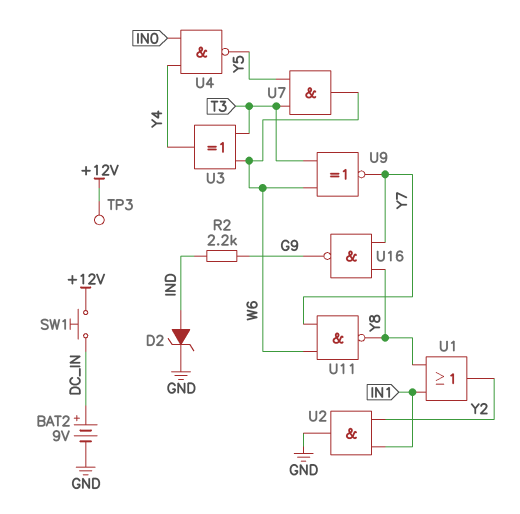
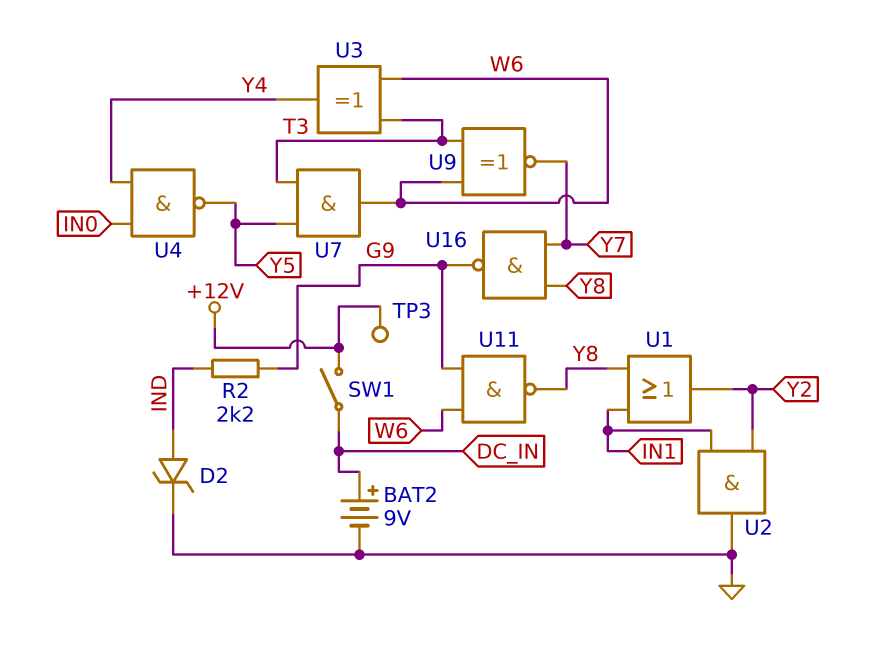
SW1: button (+12V, DC_IN) -> switch (+12V, DC_IN)
U11: NAND (in W6, in Y7, out Y8) -> NAND (in G9, in W6, out Y8)

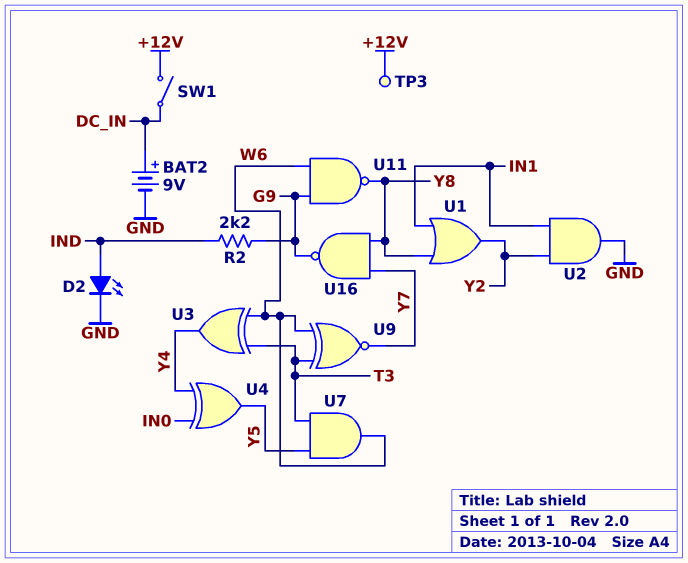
D2: zener (A IND, K GND) -> LED (A IND, K GND)
U4: NAND (in IN0, in Y4, out Y5) -> XOR (in IN0, in Y4, out Y5)

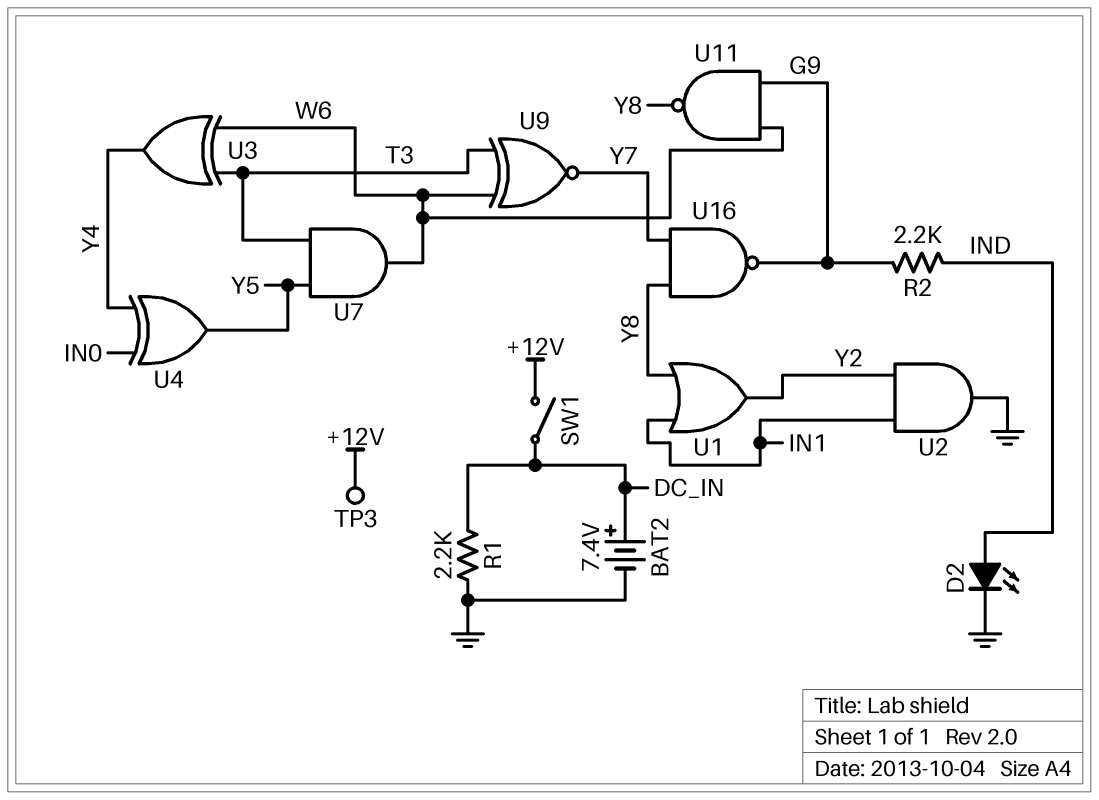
BAT2: 9V (plus DC_IN, minus GND) -> 7.4V (plus DC_IN, minus GND)
R1: none -> 2.2k (DC_IN, GND)

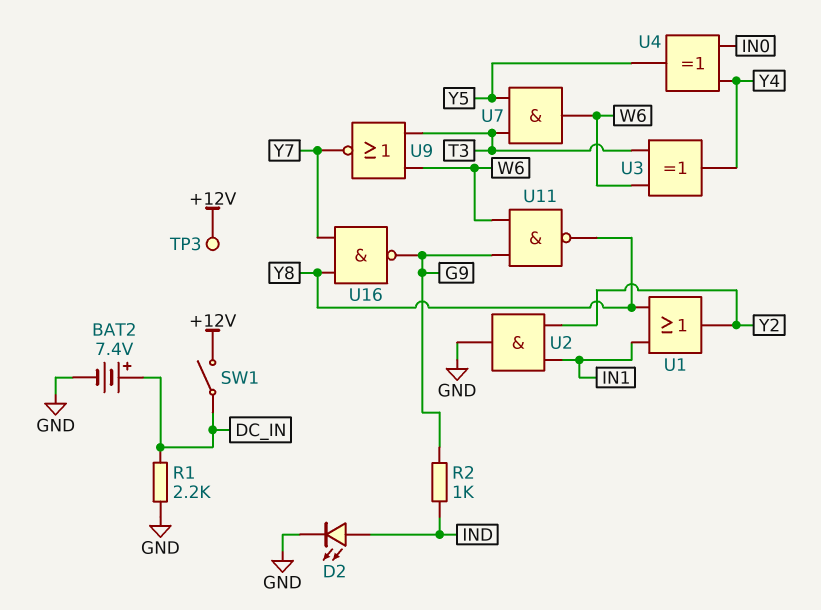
R2: 2.2k (G9, IND) -> 1k (G9, IND)
U9: XNOR (in T3, in W6, out Y7) -> NOR (in T3, in W6, out Y7)

